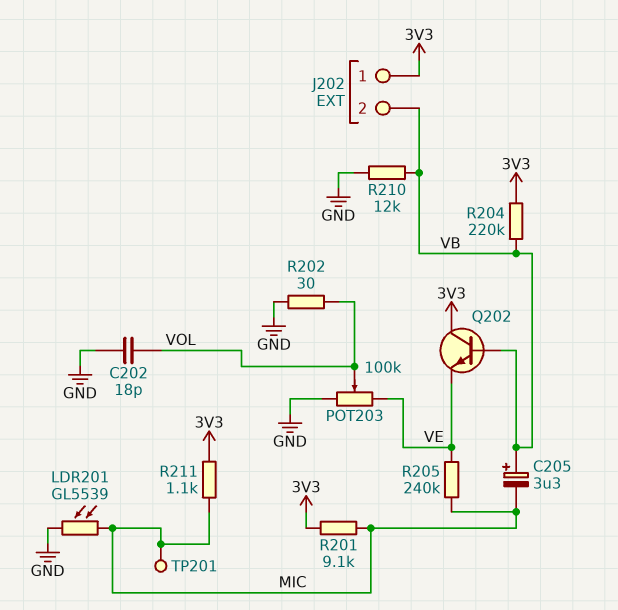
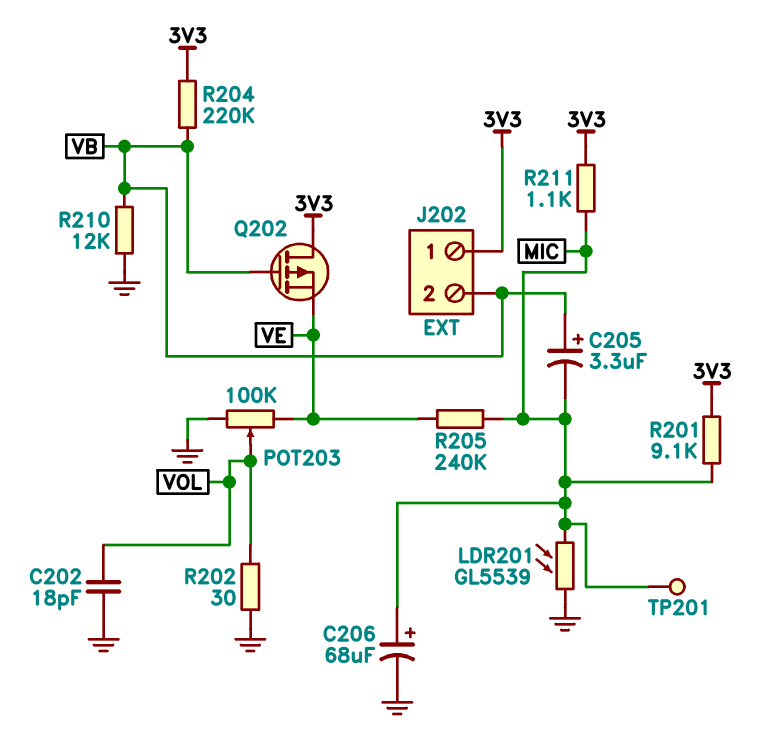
C206: none -> 68uF (plus MIC, minus GND)
Q202: NPN (B VB, C 3V3, E VE) -> PMOS (G VB, D 3V3, S VE)

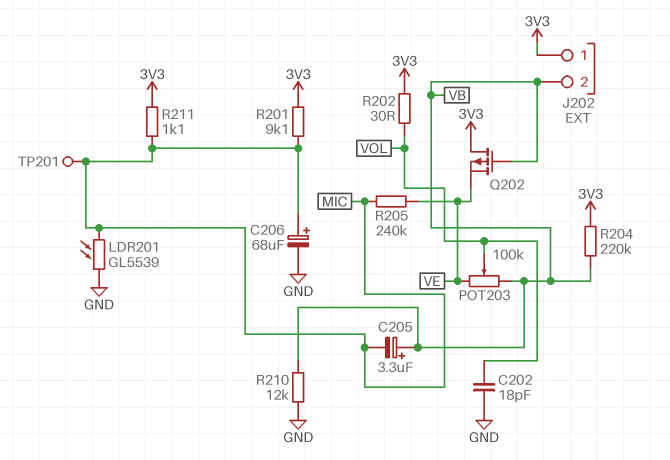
POT203: 100k (GND, VE, wiper VOL) -> 100k (VB, VE, wiper VOL)
R202: 30 (GND, VOL) -> 30 (3V3, VOL)

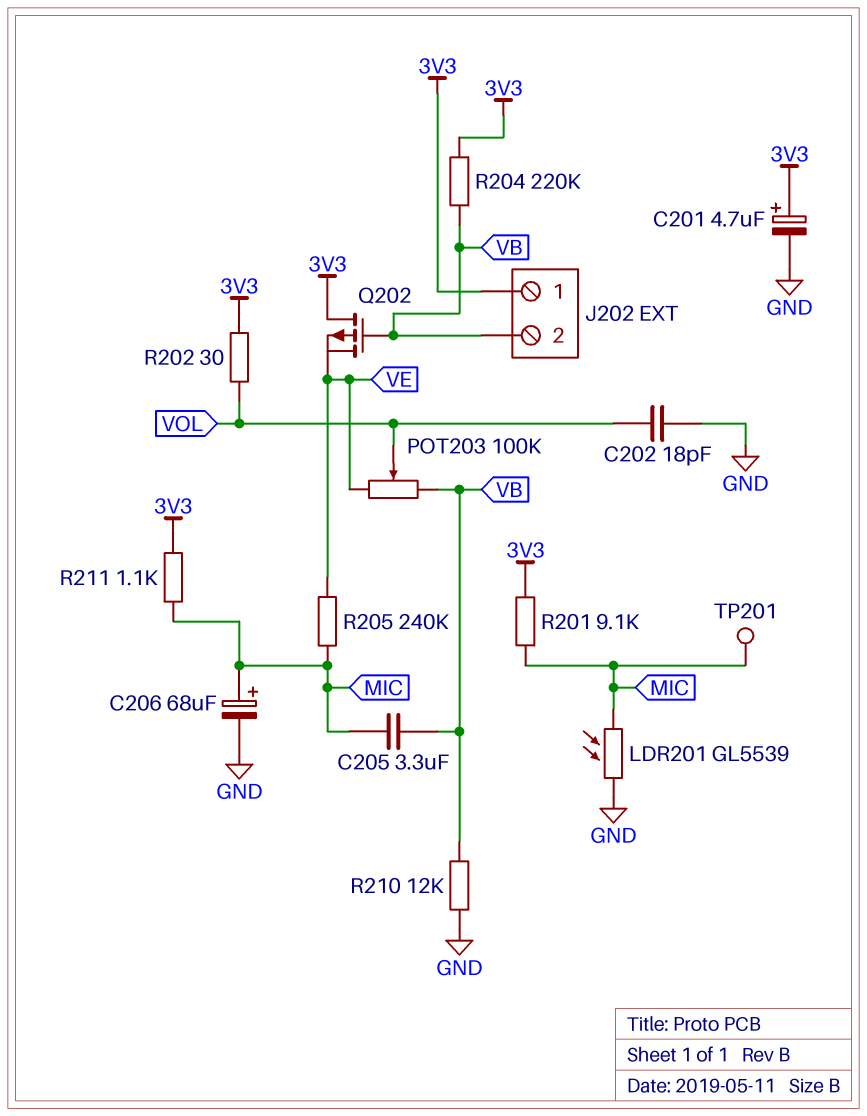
C201: none -> 4.7uF (plus 3V3, minus GND)
C205: 3.3uF (plus VB, minus MIC) -> 3.3uF (MIC, VB)

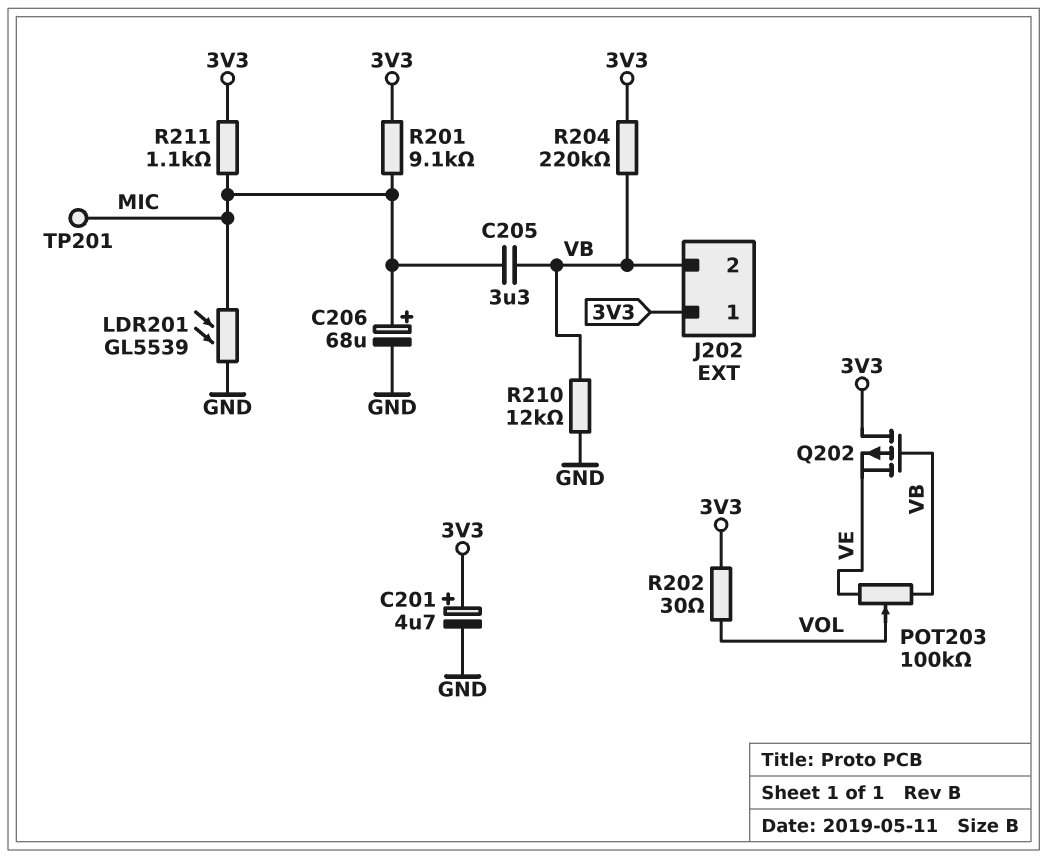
C202: 18pF (GND, VOL) -> none
R205: 240k (MIC, VE) -> none

